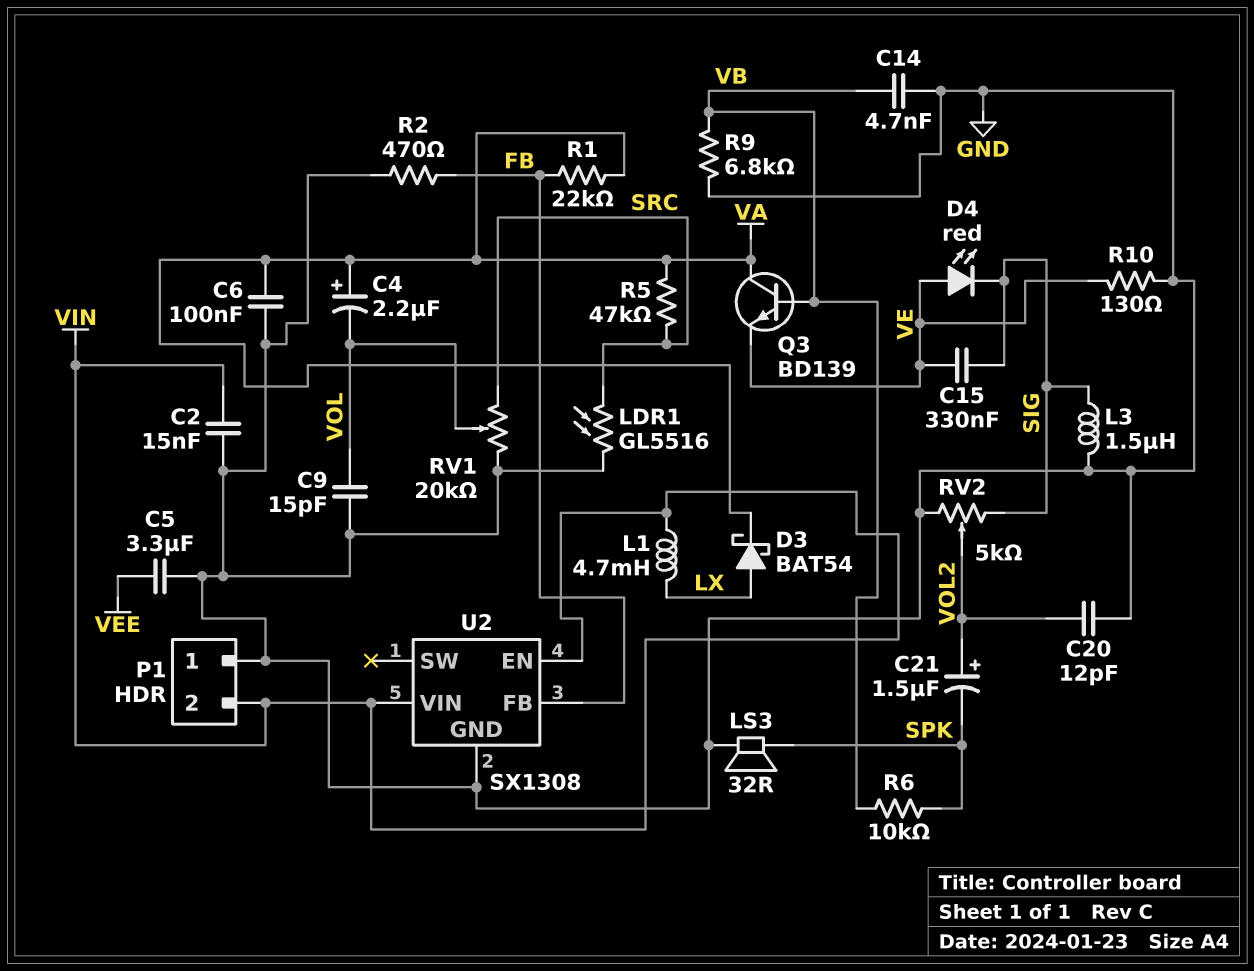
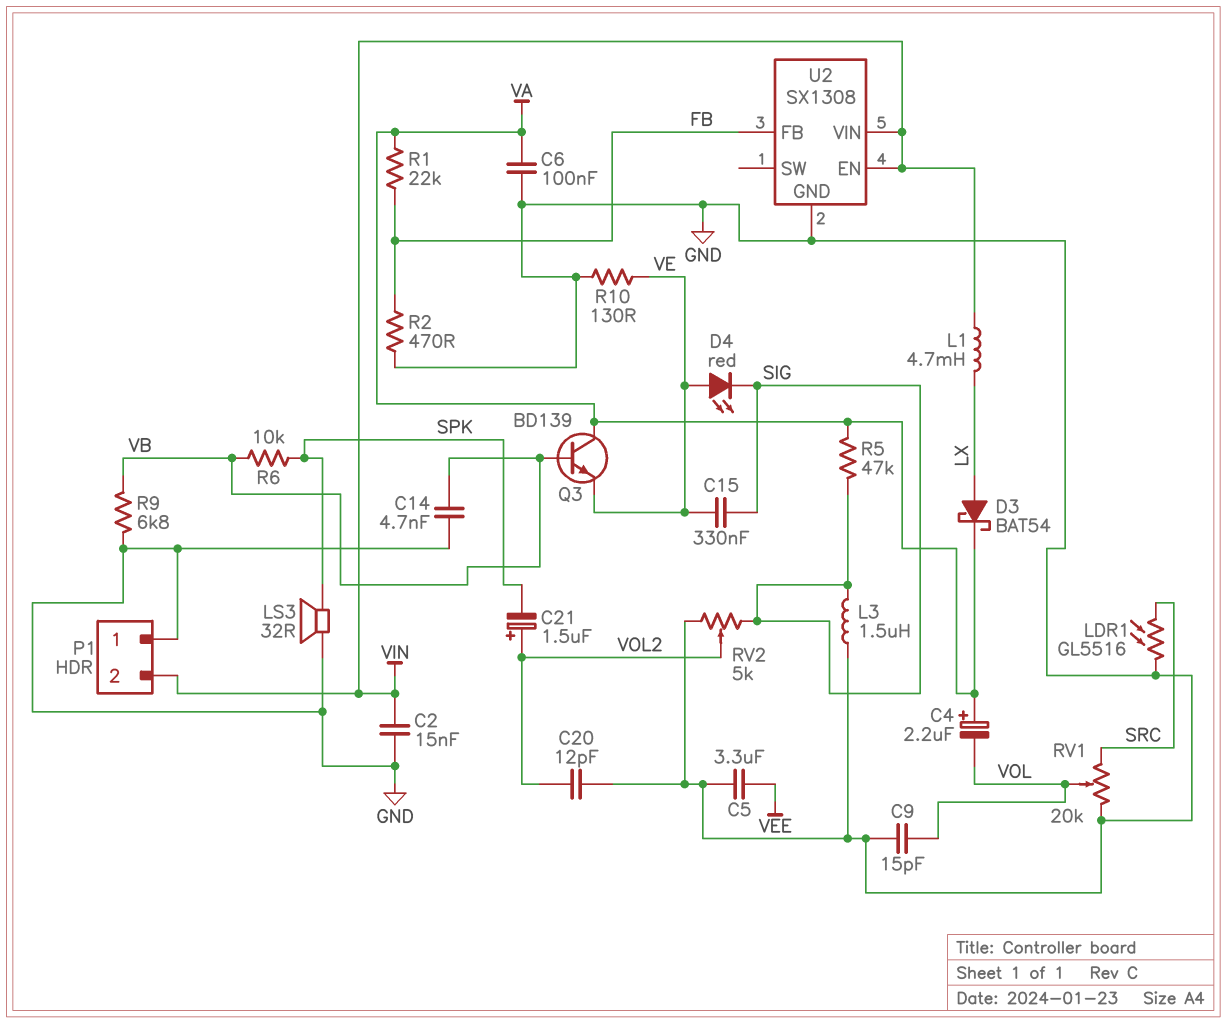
R5: 47k (SRC, VA) -> 47k (SIG, VA)

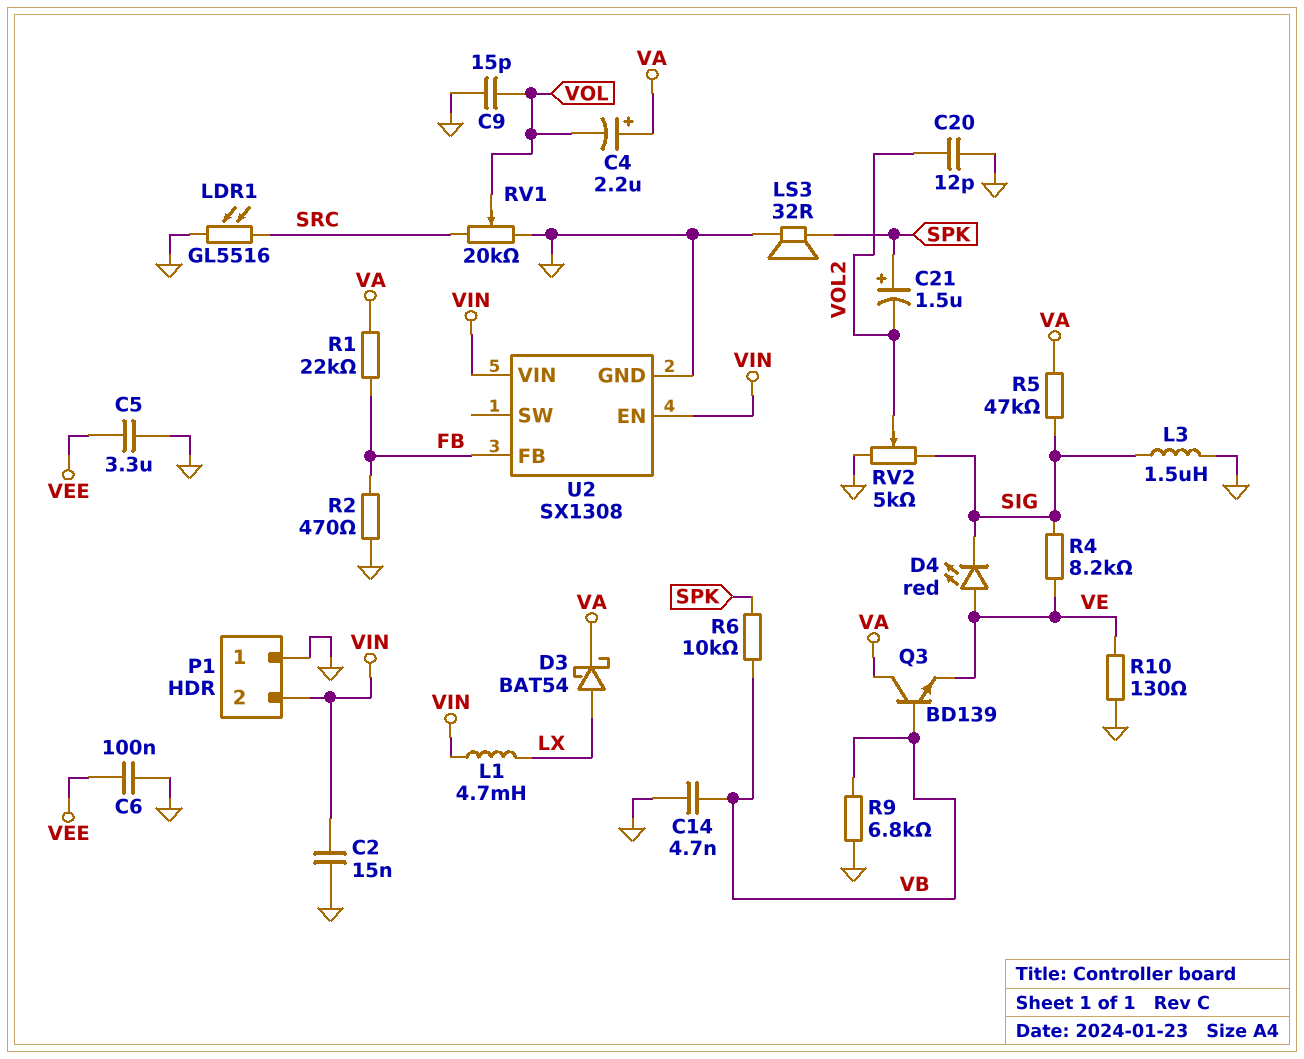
C6: 100nF (GND, VA) -> 100nF (GND, VEE)
C15: 330nF (SIG, VE) -> none
C21: 1.5uF (plus VOL2, minus SPK) -> 1.5uF (plus SPK, minus VOL2)
R4: none -> 8.2k (SIG, VE)

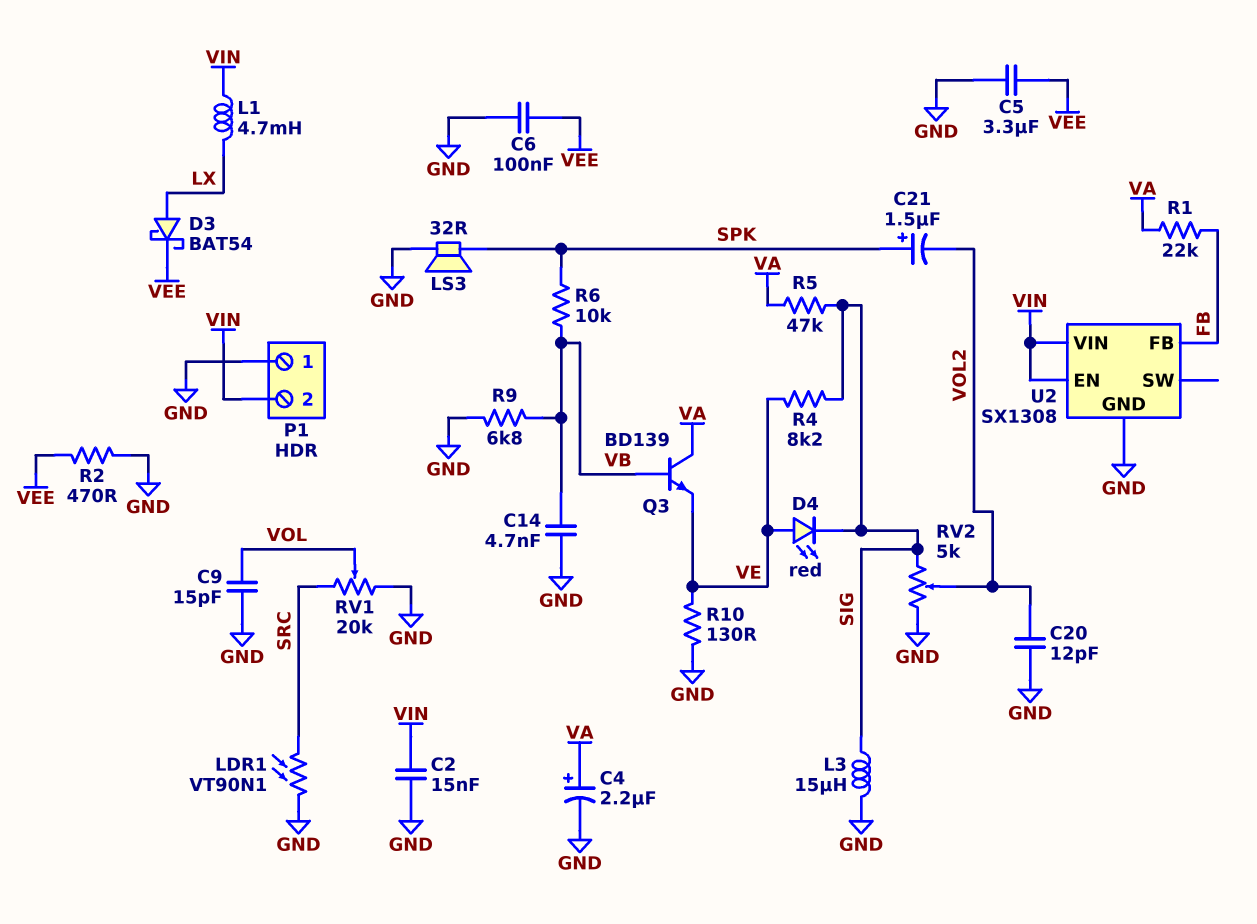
C4: 2.2uF (plus VA, minus VOL) -> 2.2uF (plus VA, minus GND)
D3: schottky BAT54 (A LX, K VA) -> schottky BAT54 (A LX, K VEE)
L3: 1.5uH (GND, SIG) -> 15uH (GND, SIG)
LDR1: GL5516 (GND, SRC) -> VT90N1 (GND, SRC)
R2: 470 (FB, GND) -> 470 (GND, VEE)

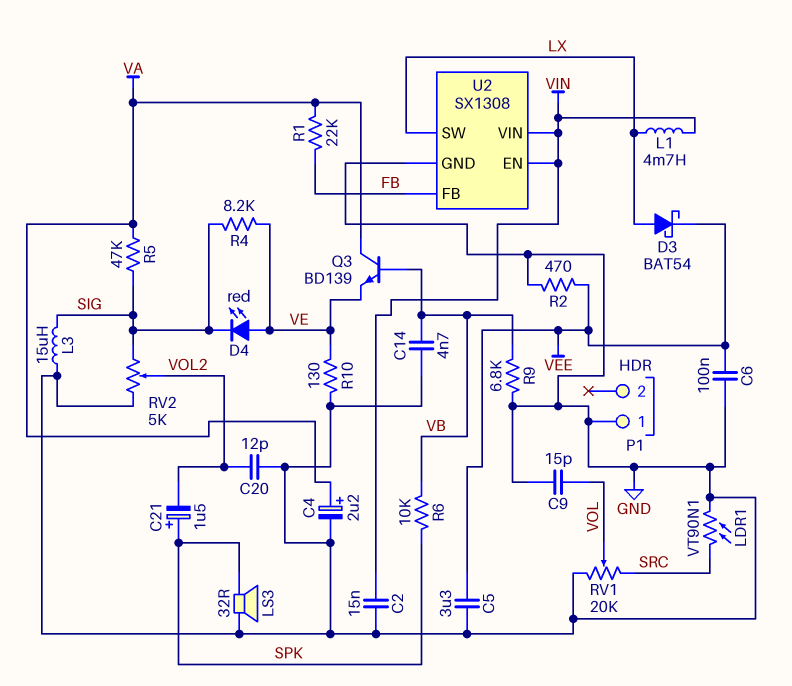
P1 pin 2: VIN -> none
U2 pin SW: none -> LX

